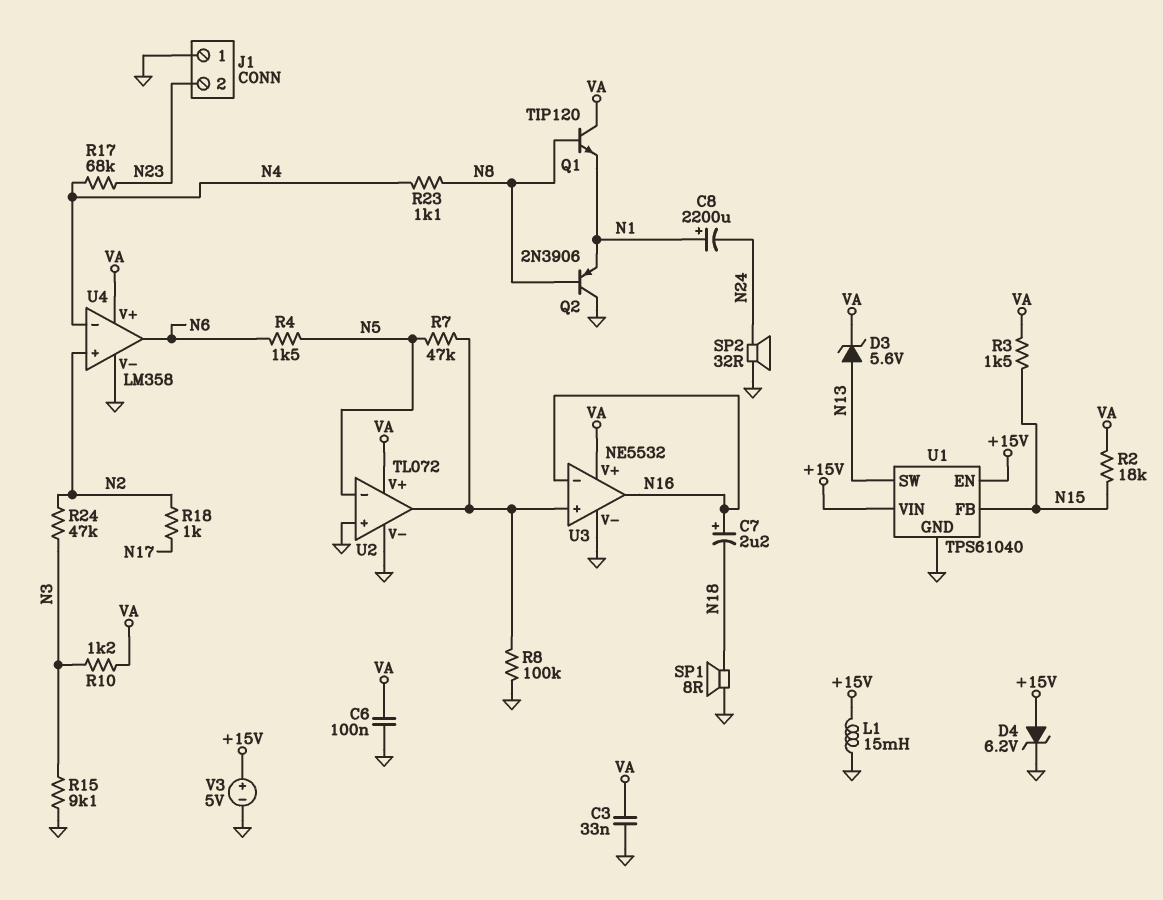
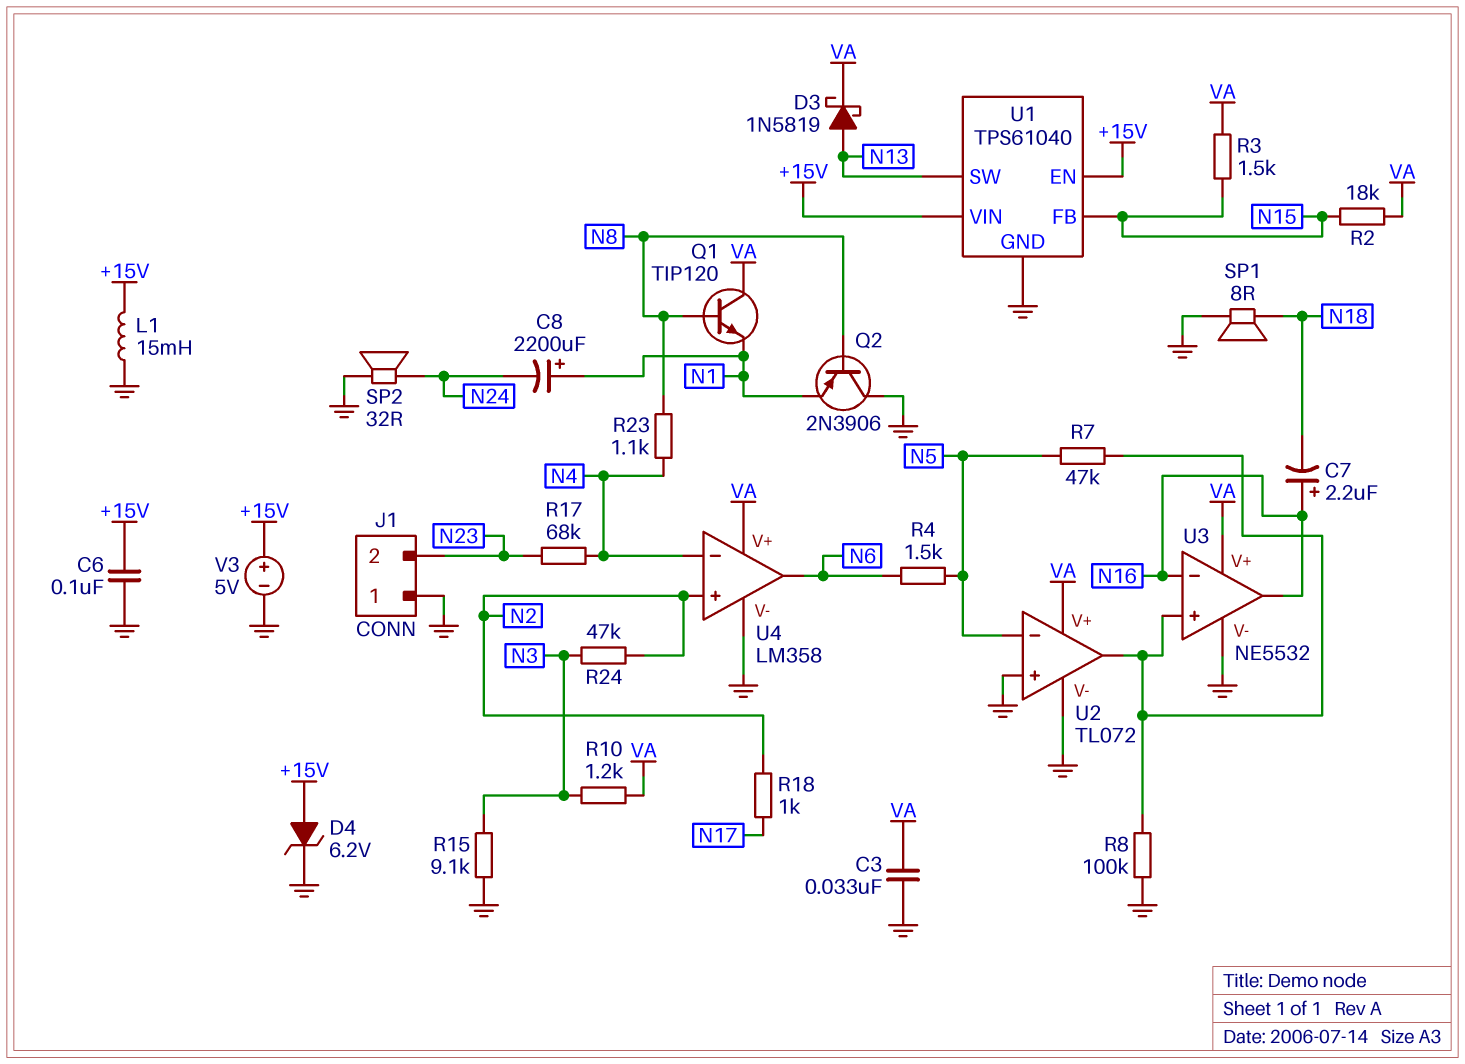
C6: 100nF (GND, VA) -> 100nF (+15V, GND)
D3: zener 5.6V (A N13, K VA) -> schottky 1N5819 (A N13, K VA)

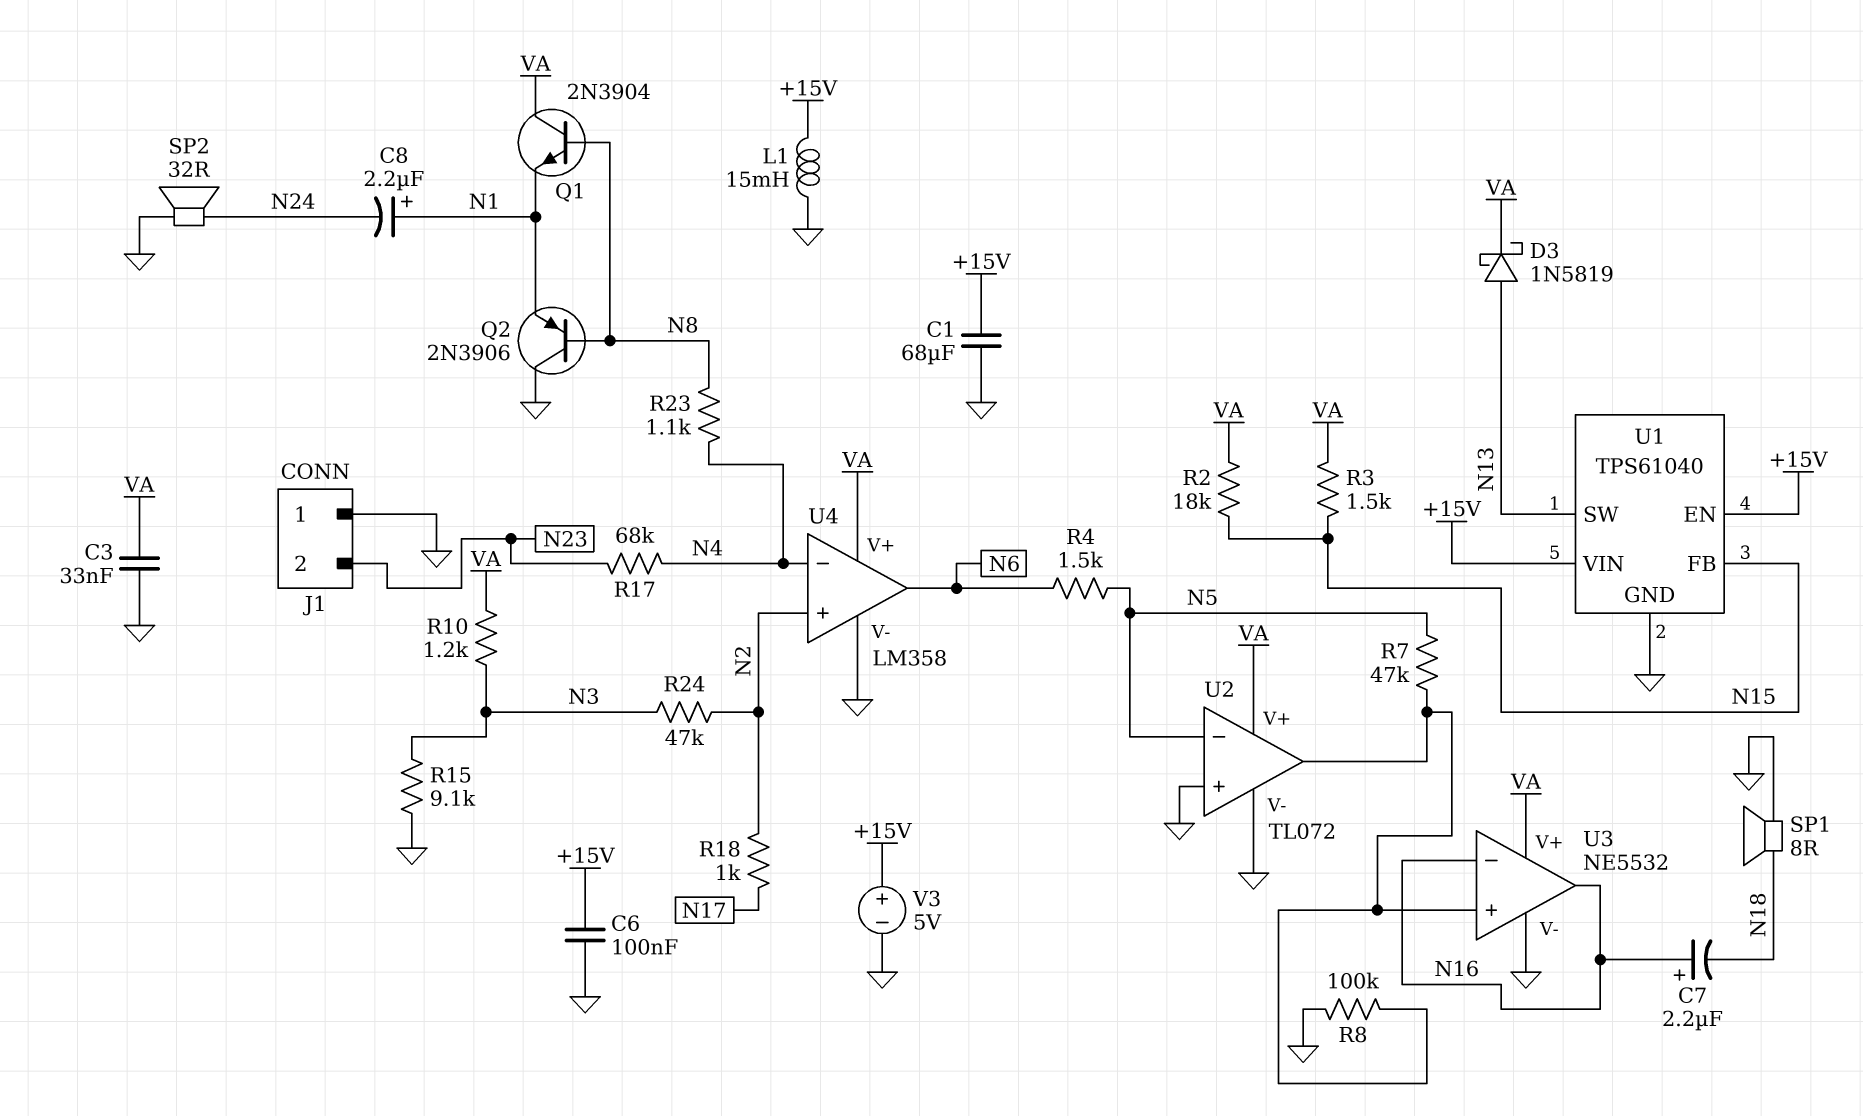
C1: none -> 68uF (+15V, GND)
C8: 2200uF (plus N1, minus N24) -> 2.2uF (plus N1, minus N24)
D4: zener 6.2V (A +15V, K GND) -> none
Q1: NPN TIP120 (B N8, C VA, E N1) -> NPN 2N3904 (B N8, C VA, E N1)

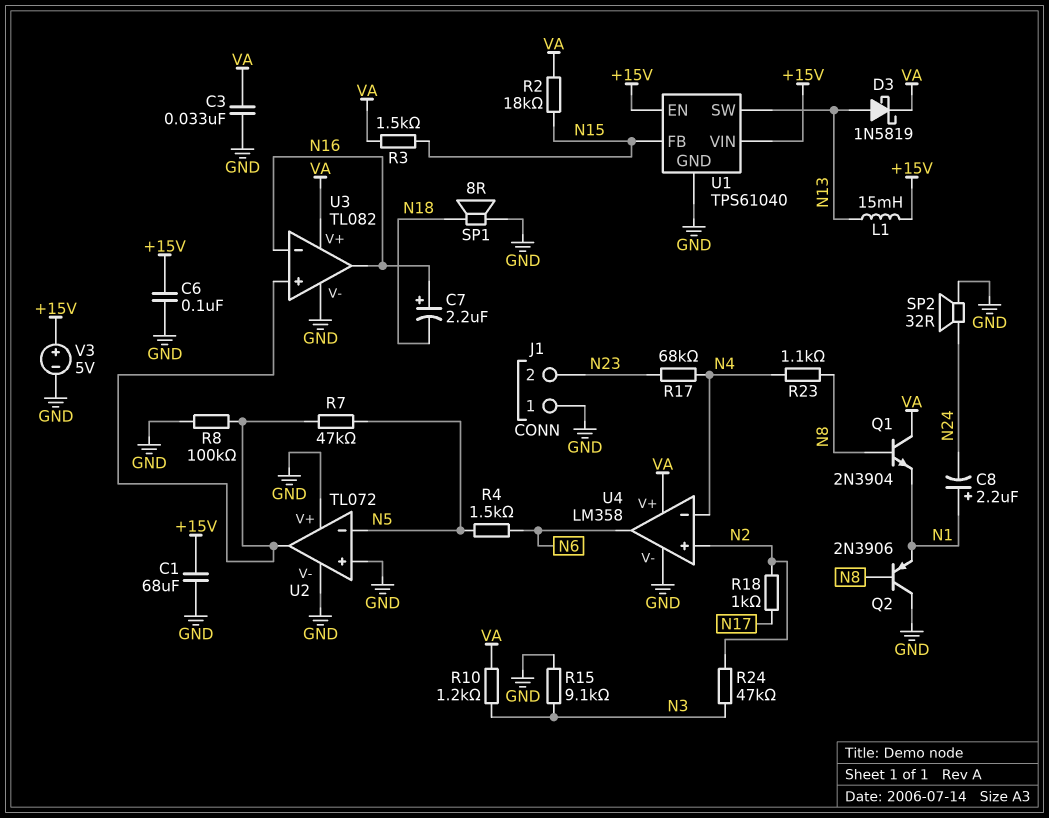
L1: 15mH (+15V, GND) -> 15mH (+15V, N13)
U2 pin V+: VA -> GND
U3: NE5532 -> TL082

